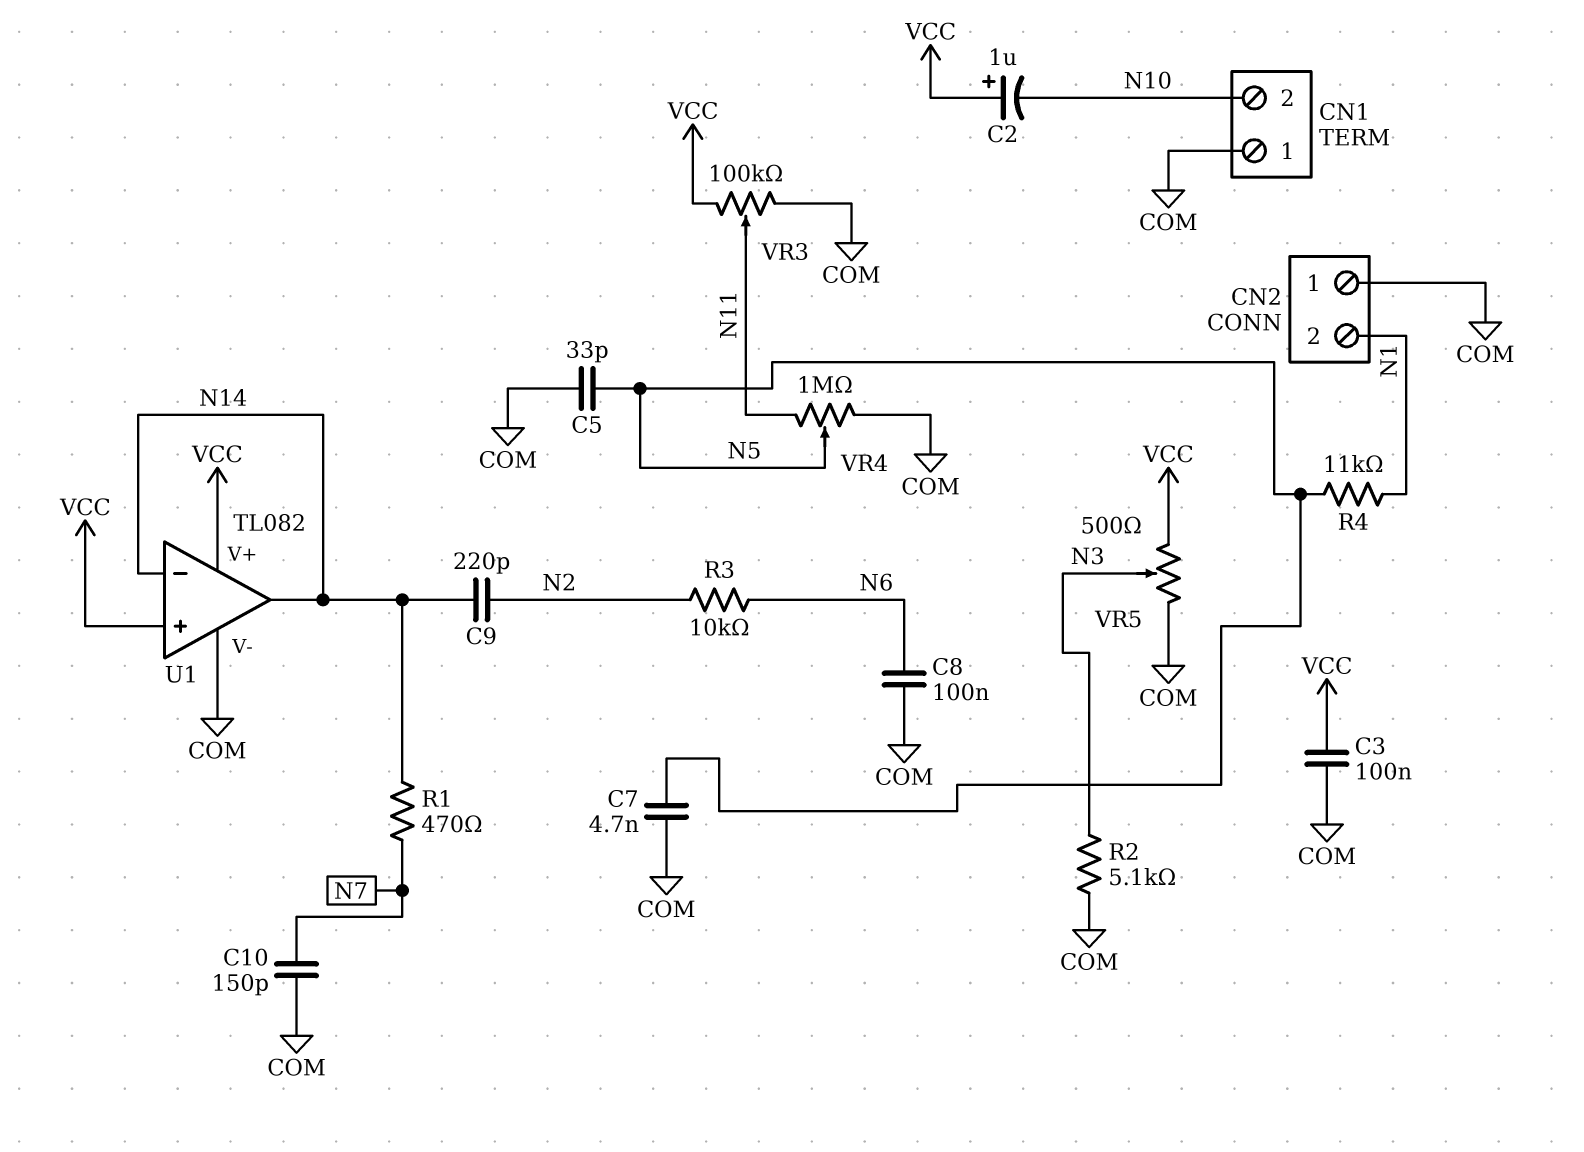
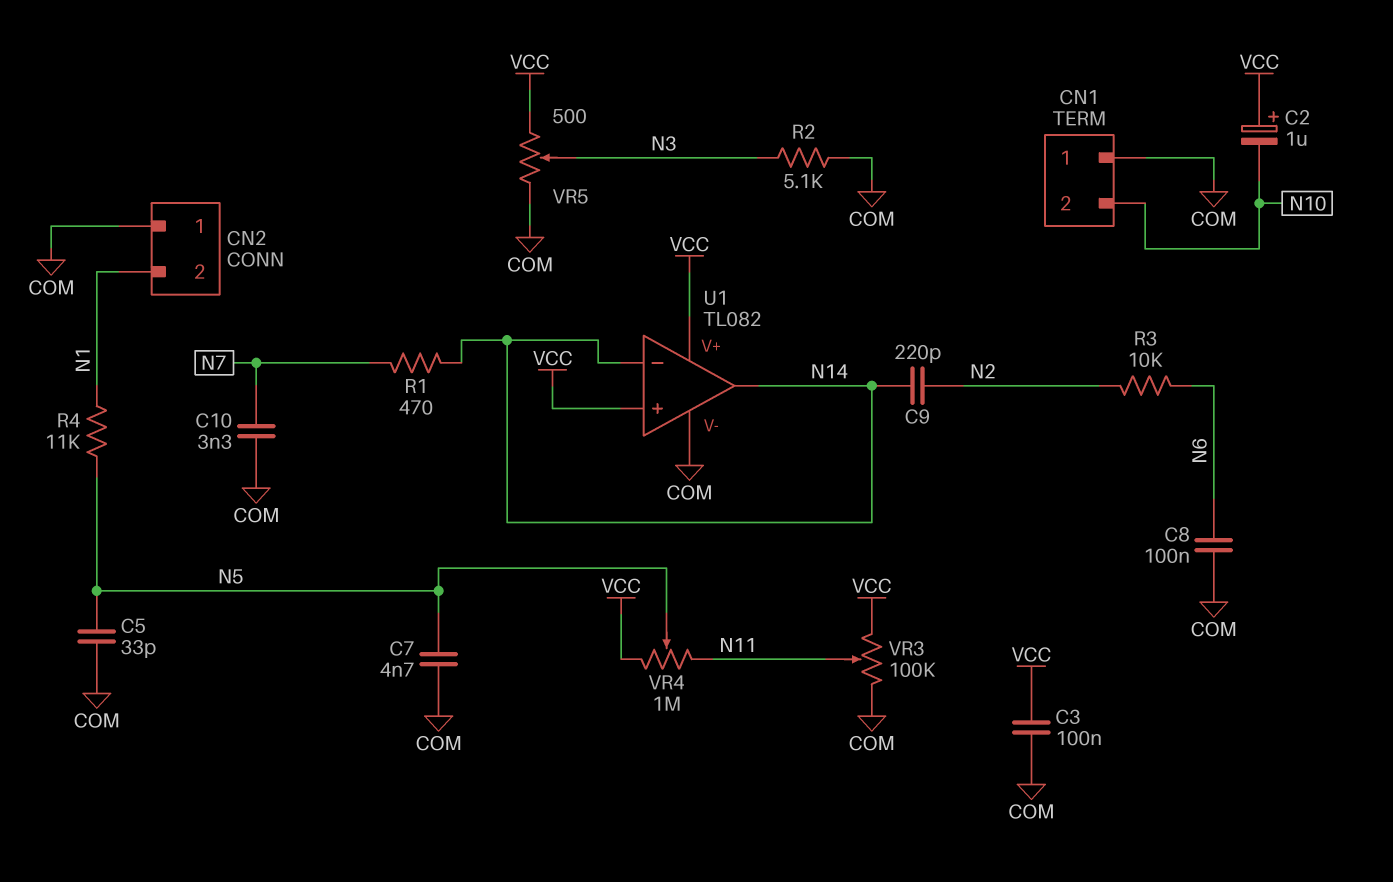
C10: 150pF (COM, N7) -> 3.3nF (COM, N7)
VR4: 1M (COM, N11, wiper N5) -> 1M (N11, VCC, wiper N5)

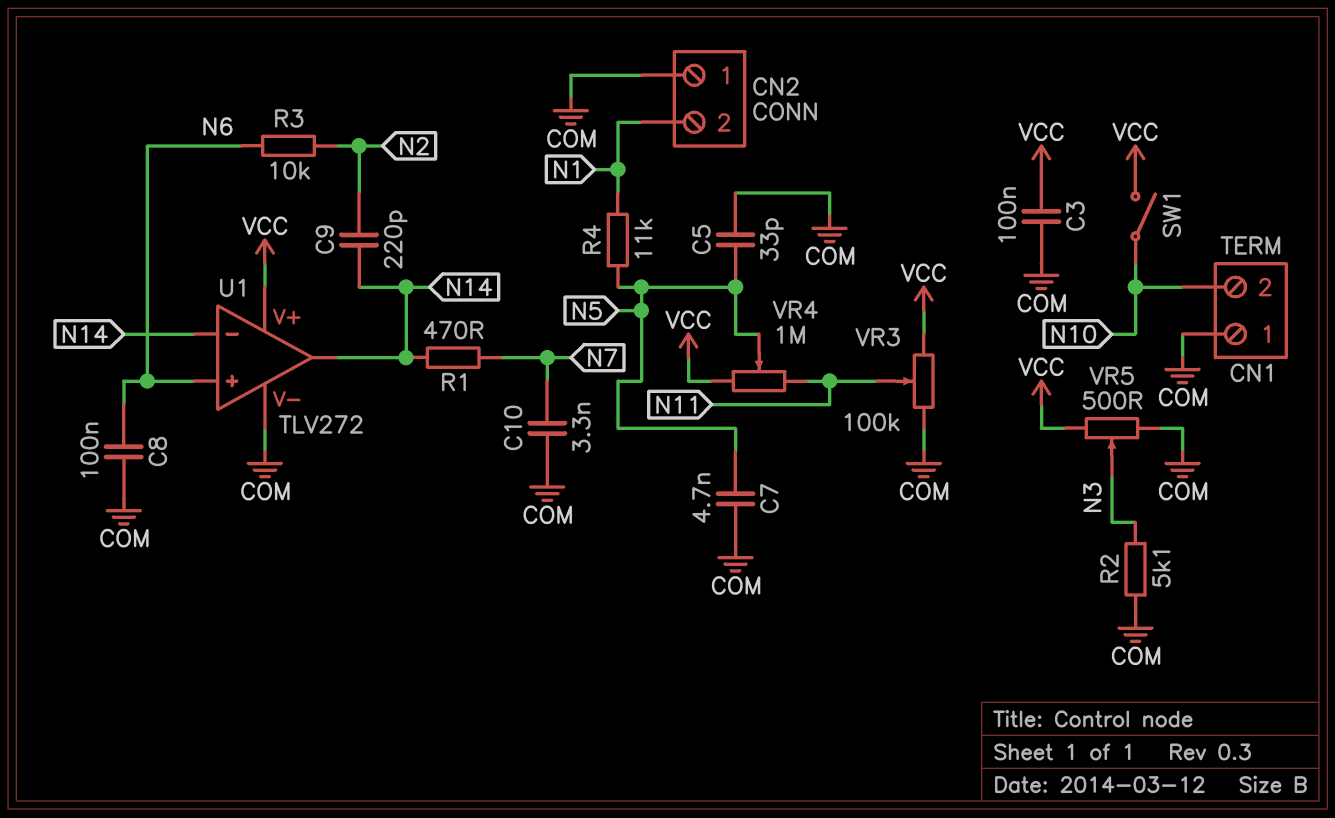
C2: 1uF (plus VCC, minus N10) -> none
SW1: none -> switch (N10, VCC)
U1: TL082 -> TLV272
U1 pin in+: VCC -> N6

